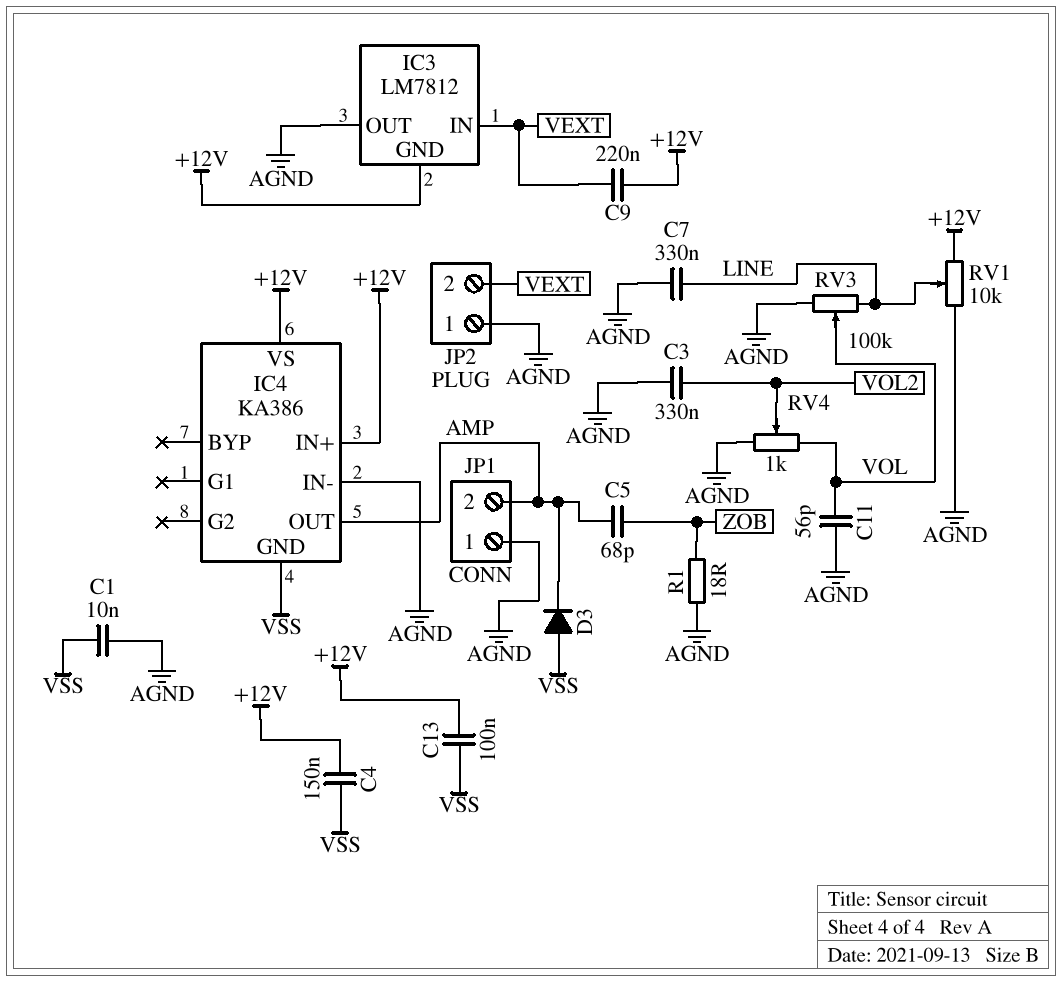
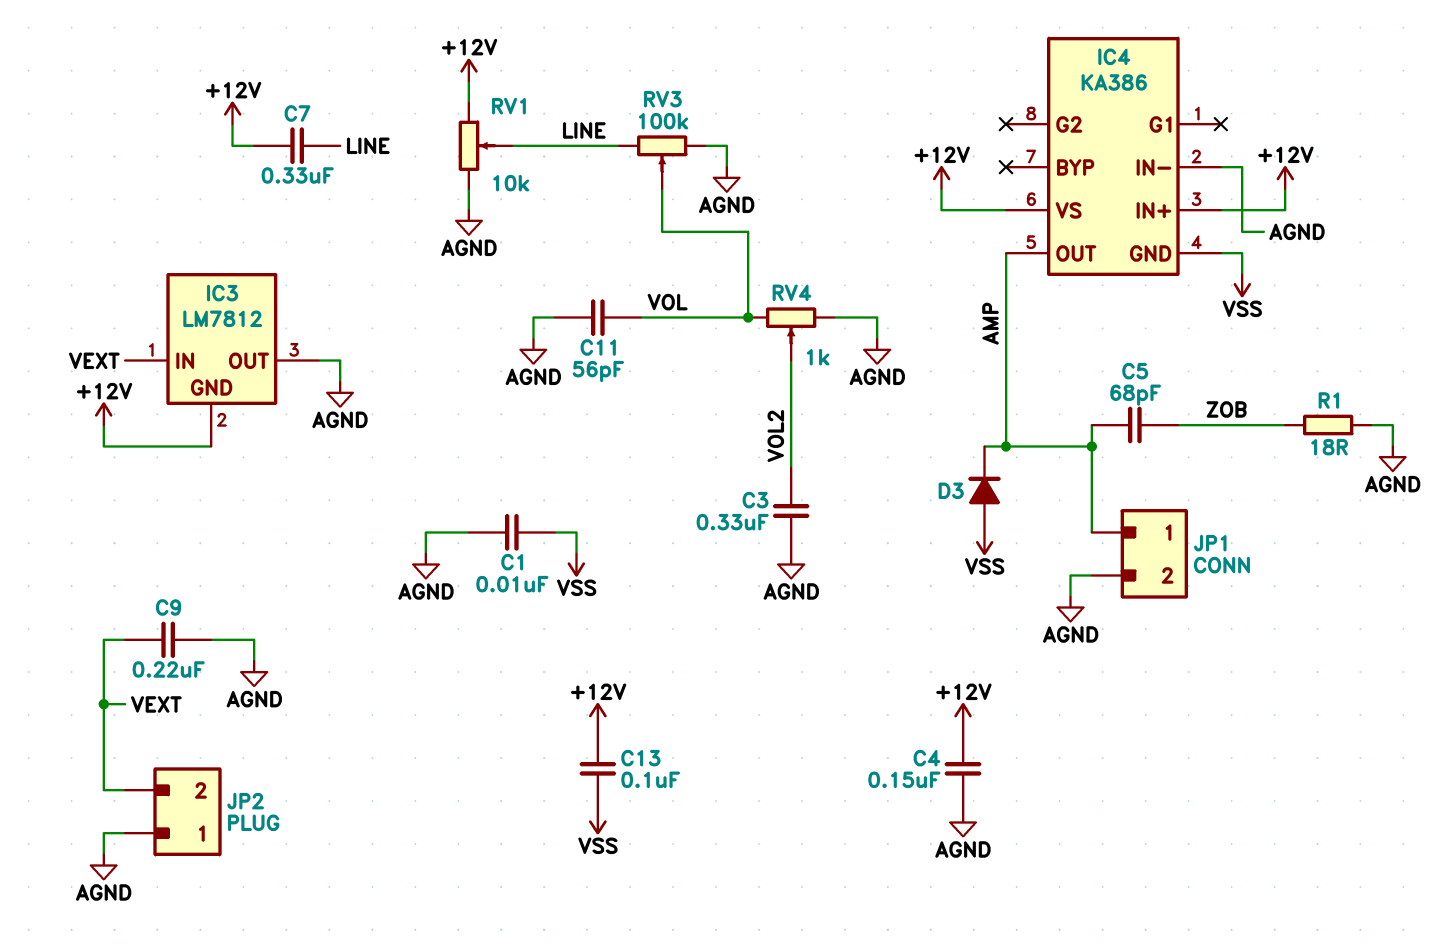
C4: 150nF (+12V, VSS) -> 150nF (+12V, AGND)
C7: 330nF (AGND, LINE) -> 330nF (+12V, LINE)
C9: 220nF (+12V, VEXT) -> 220nF (AGND, VEXT)
JP1 pin 1: AGND -> AMP
JP1 pin 2: AMP -> AGND

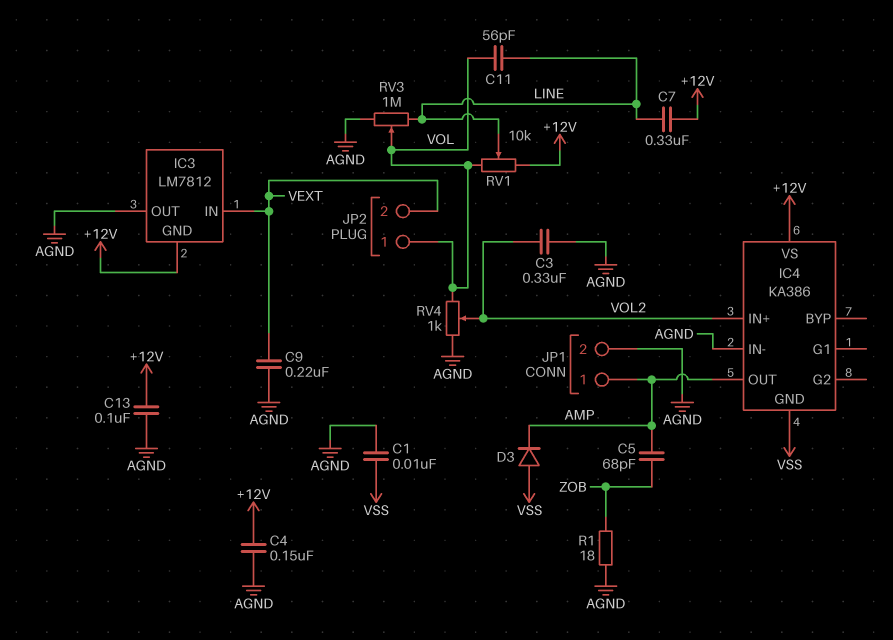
C11: 56pF (AGND, VOL) -> 56pF (LINE, VOL)
C13: 100nF (+12V, VSS) -> 100nF (+12V, AGND)
IC4 pin IN+: +12V -> VOL2
JP2 pin 1: AGND -> VOL
RV1: 10k (+12V, AGND, wiper LINE) -> 10k (+12V, VOL, wiper LINE)
RV3: 100k (AGND, LINE, wiper VOL) -> 1M (AGND, LINE, wiper VOL)

